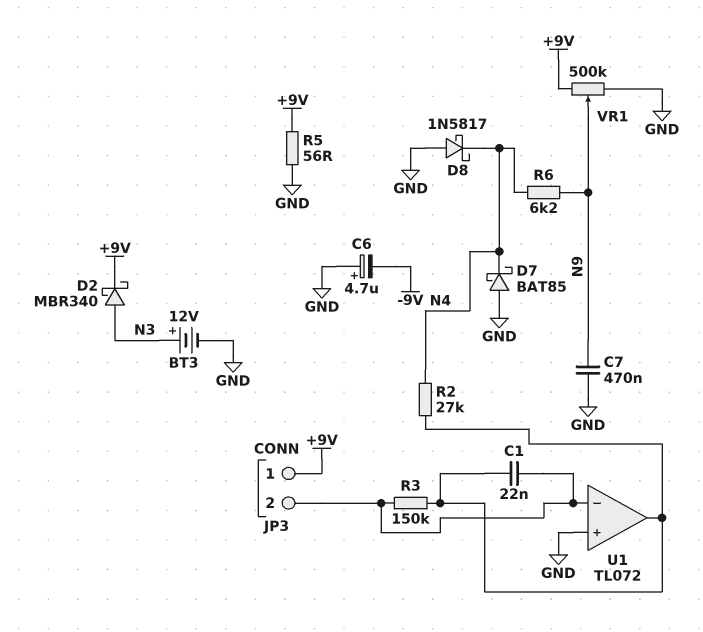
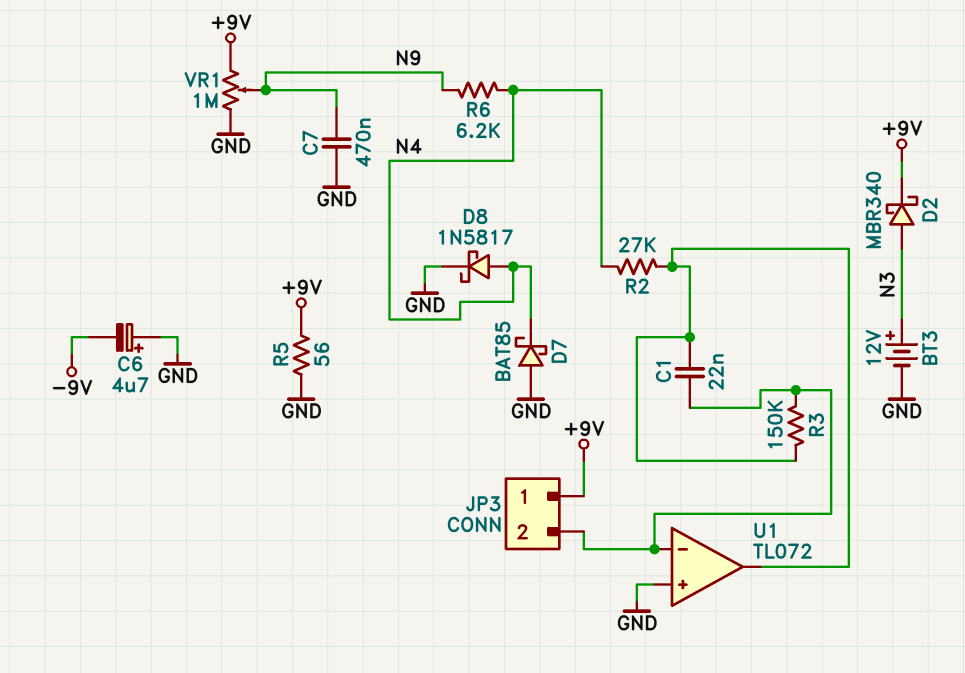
D8: schottky 1N5817 (A GND, K N4) -> schottky 1N5817 (A N4, K GND)
VR1: 500k (+9V, GND, wiper N9) -> 1M (+9V, GND, wiper N9)

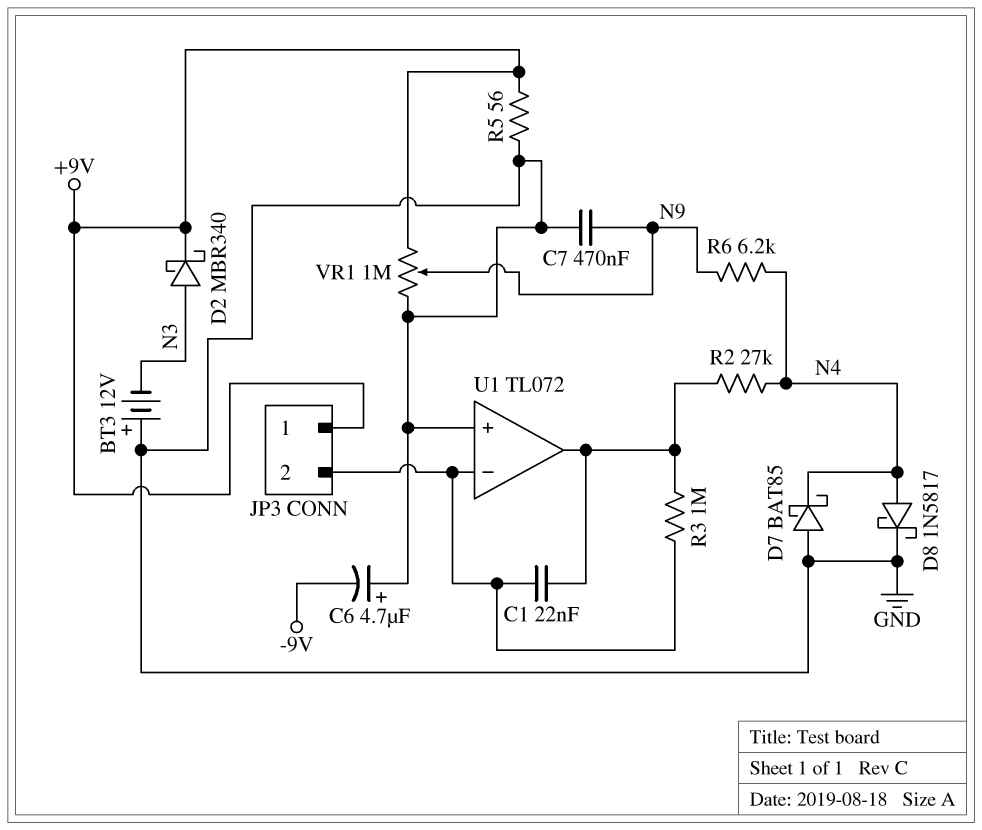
BT3: 12V (plus N3, minus GND) -> 12V (plus GND, minus N3)
R3: 150k (JP3/2, U1/out) -> 1M (JP3/2, U1/out)

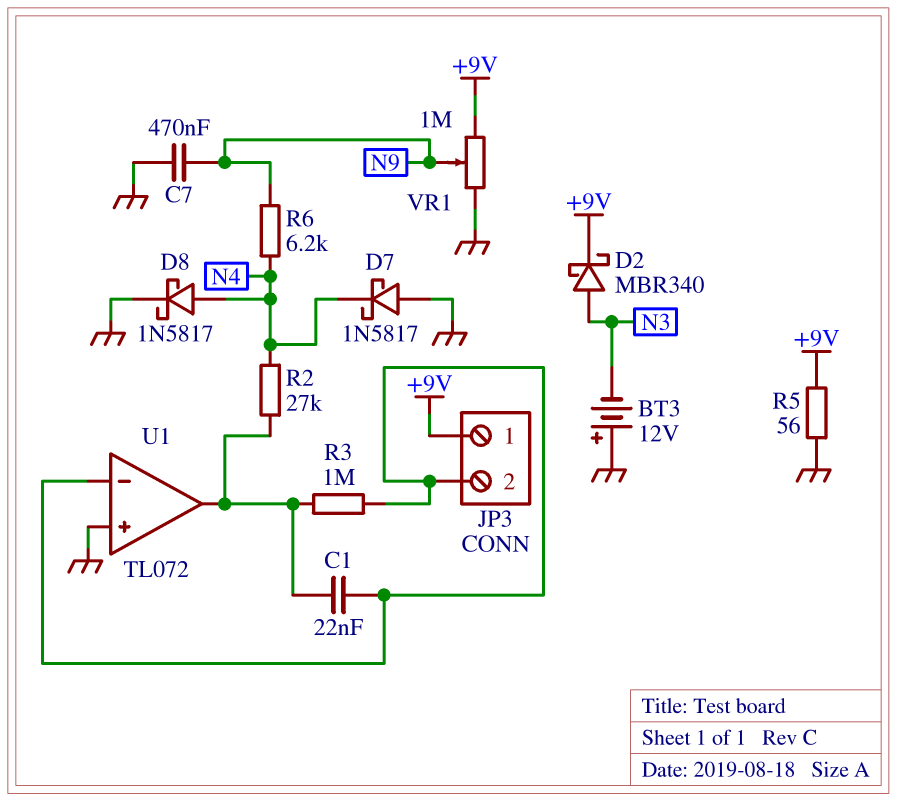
C6: 4.7uF (plus GND, minus -9V) -> none
D7: schottky BAT85 (A GND, K N4) -> schottky 1N5817 (A GND, K N4)

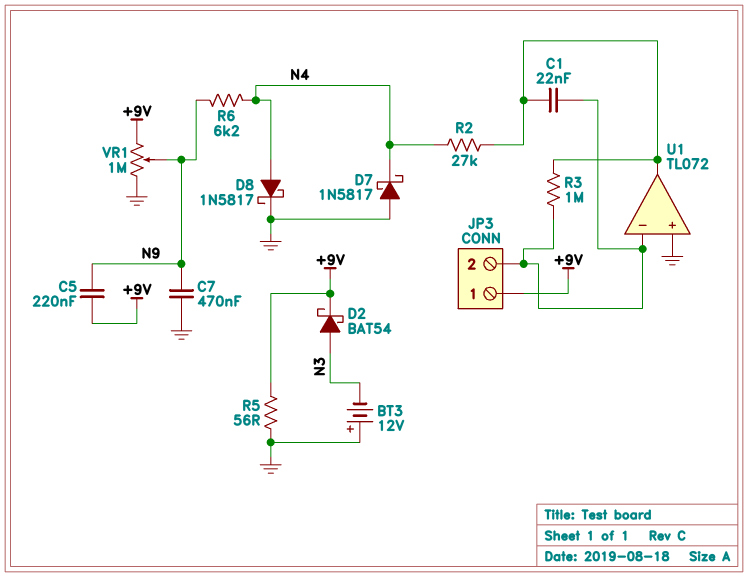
C5: none -> 220nF (+9V, N9)
D2: schottky MBR340 (A N3, K +9V) -> schottky BAT54 (A N3, K +9V)

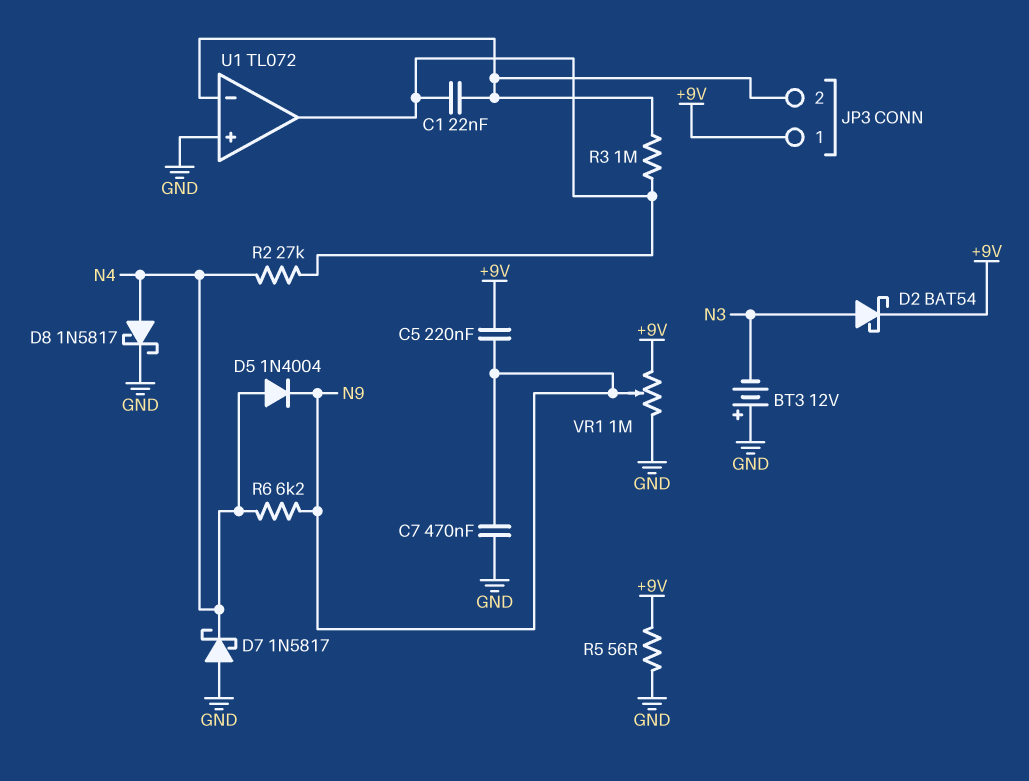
D5: none -> diode 1N4004 (A N4, K N9)

